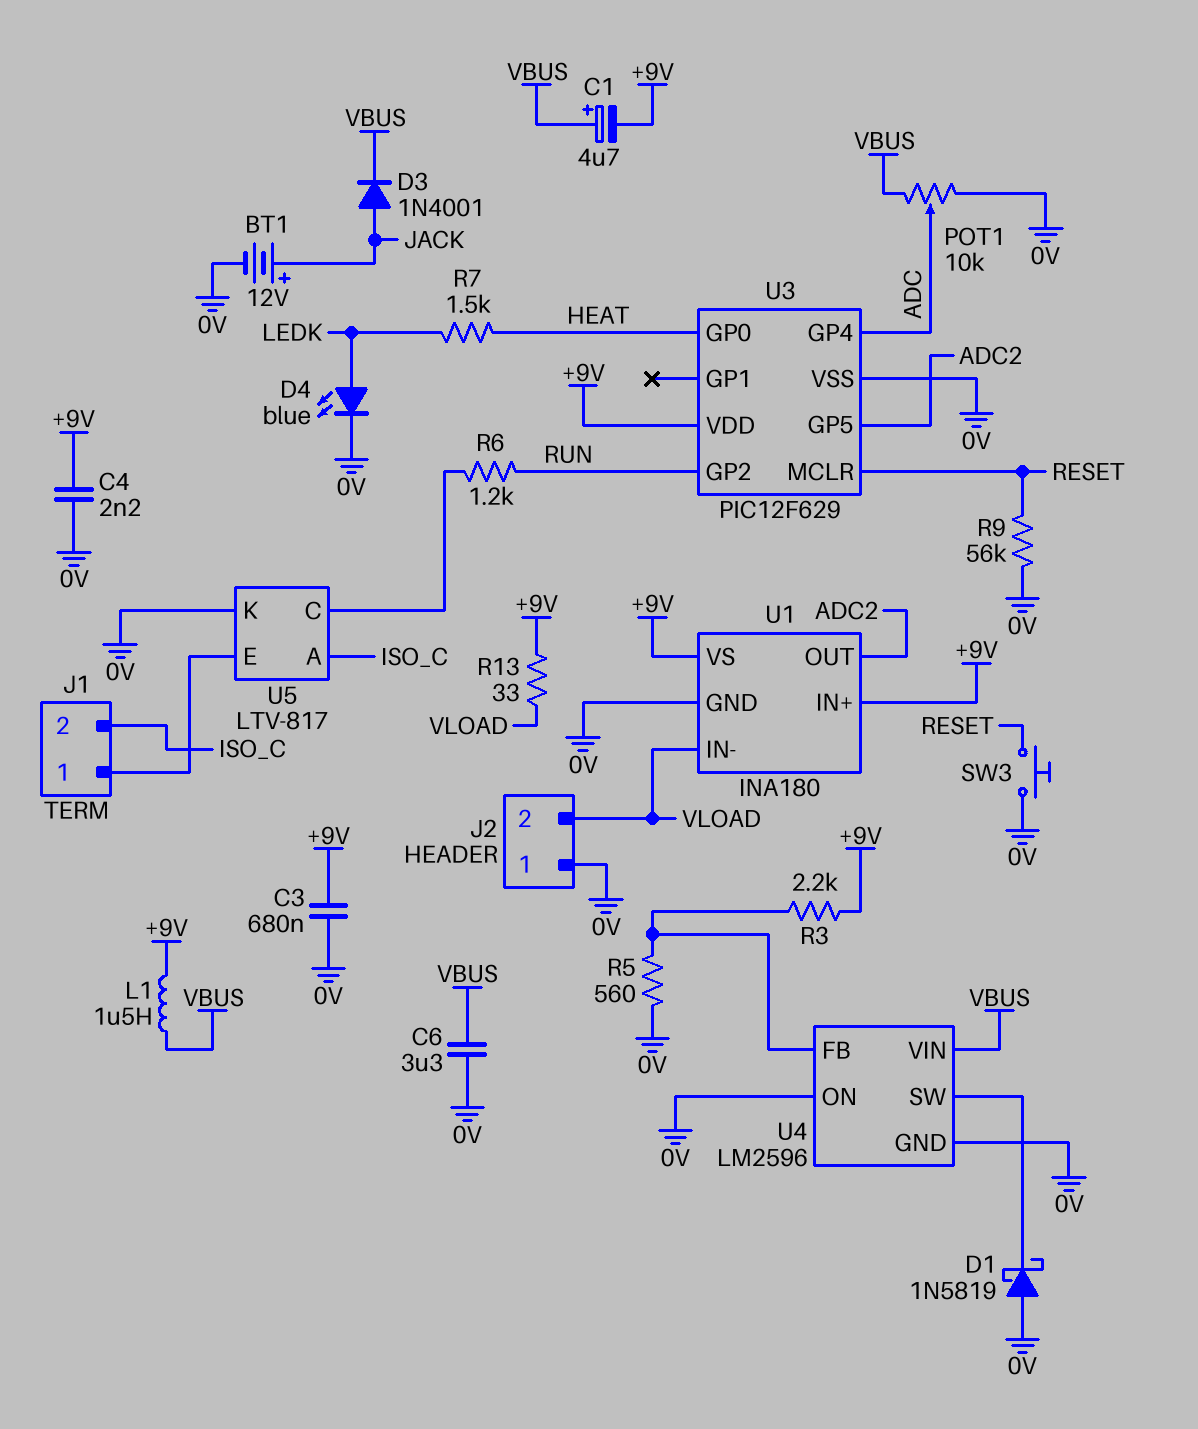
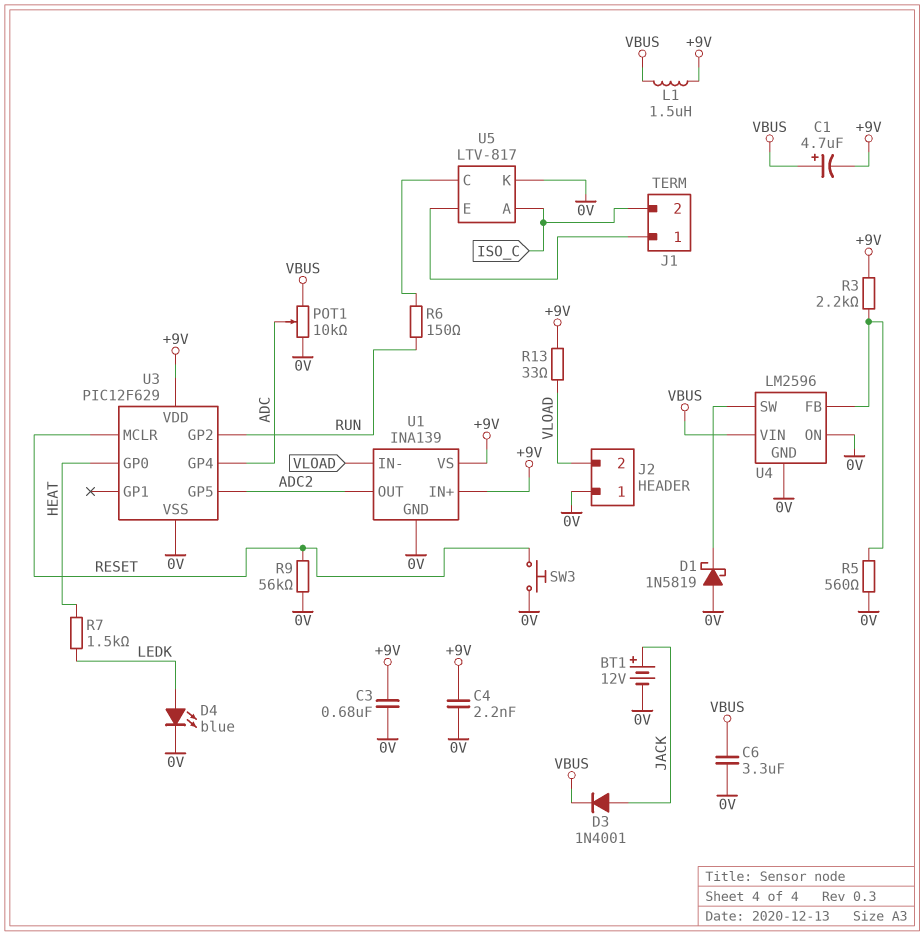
R6: 1.2k (RUN, U5/C) -> 150 (RUN, U5/C)
U1: INA180 -> INA139

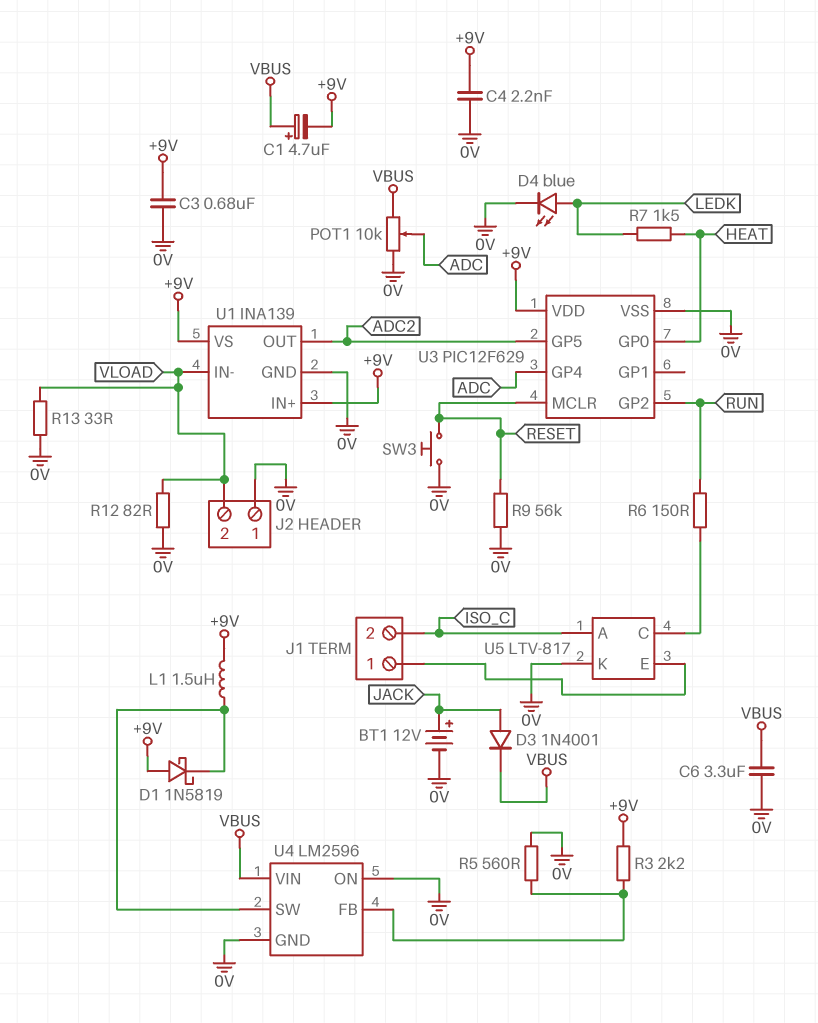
D1: schottky 1N5819 (A 0V, K U4/SW) -> schottky 1N5819 (A +9V, K U4/SW)
L1: 1.5uH (+9V, VBUS) -> 1.5uH (+9V, U4/SW)
R12: none -> 82 (0V, VLOAD)
R13: 33 (+9V, VLOAD) -> 33 (0V, VLOAD)

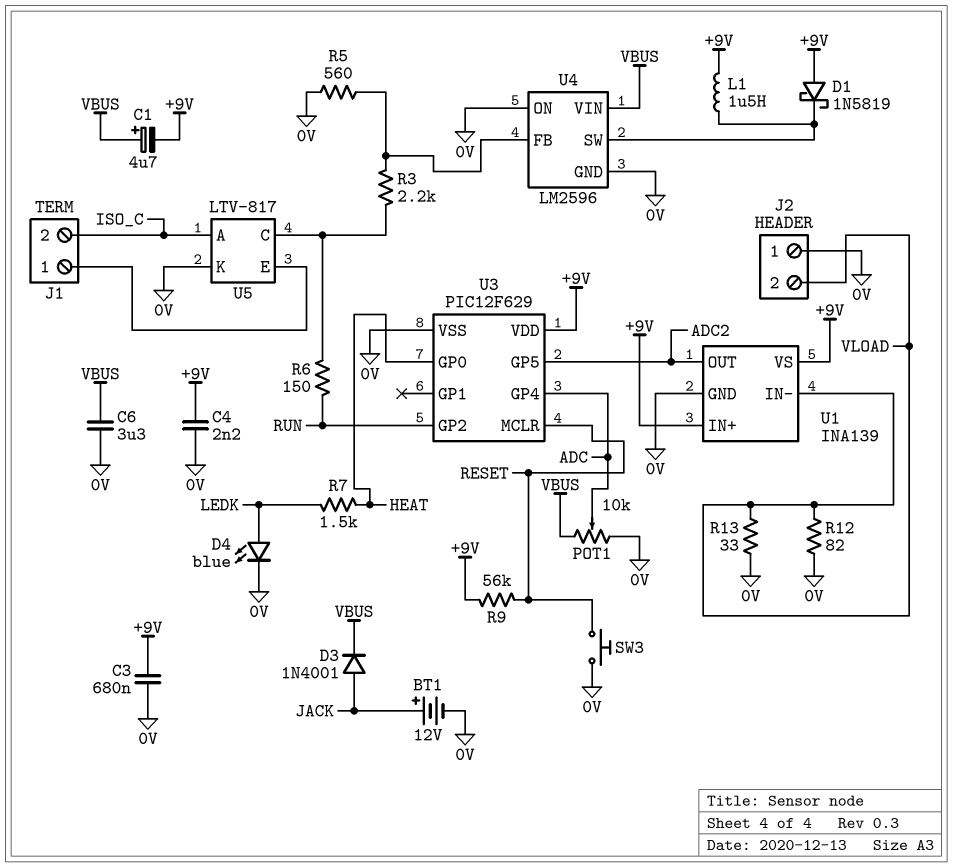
R3: 2.2k (+9V, U4/FB) -> 2.2k (U4/FB, U5/C)
R9: 56k (0V, RESET) -> 56k (+9V, RESET)

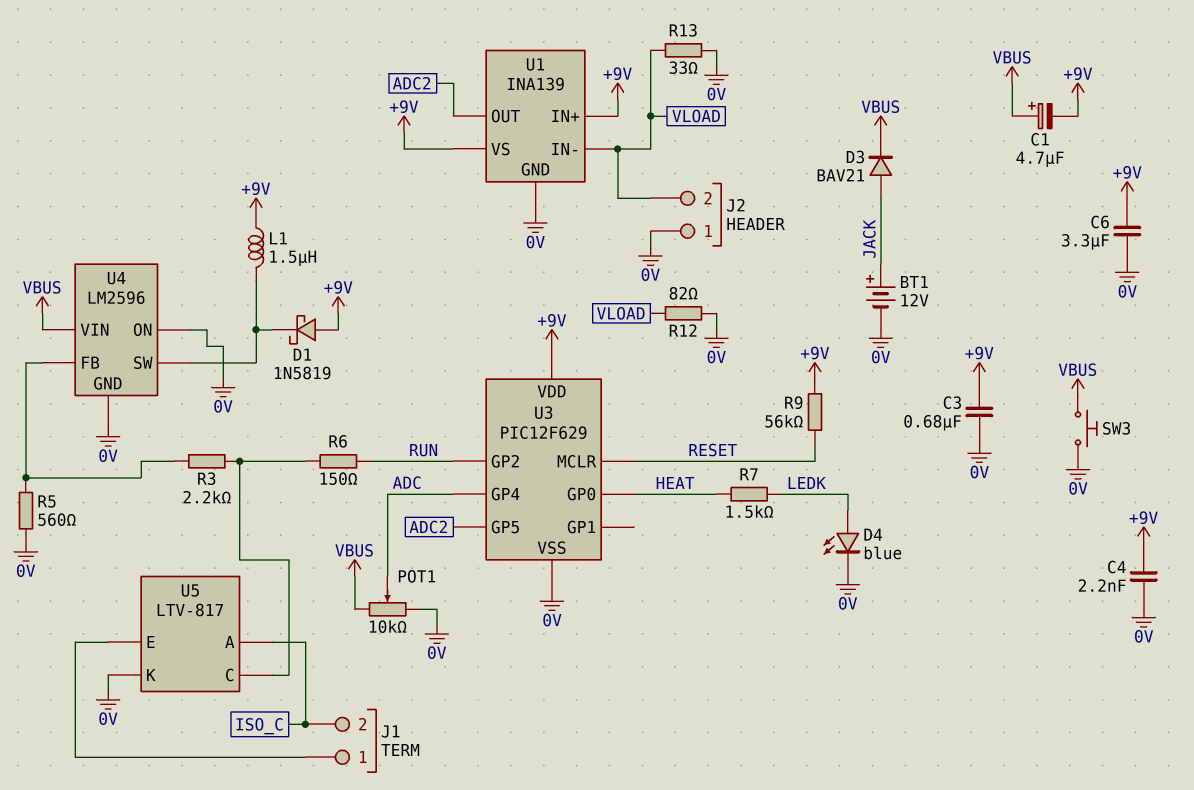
C6: 3.3uF (0V, VBUS) -> 3.3uF (+9V, 0V)
D3: diode 1N4001 (A JACK, K VBUS) -> diode BAV21 (A JACK, K VBUS)
SW3: button (0V, RESET) -> button (0V, VBUS)

